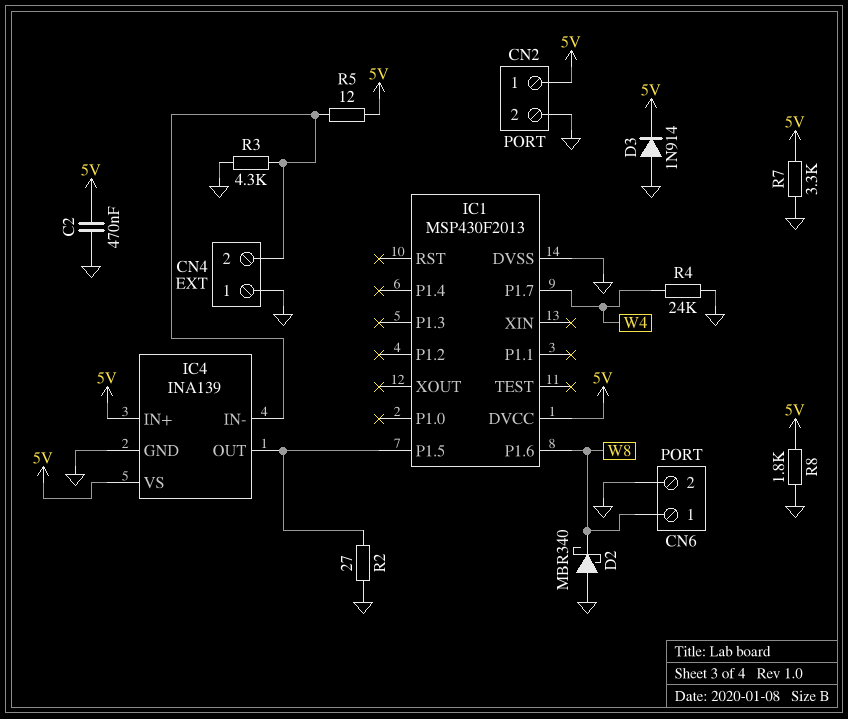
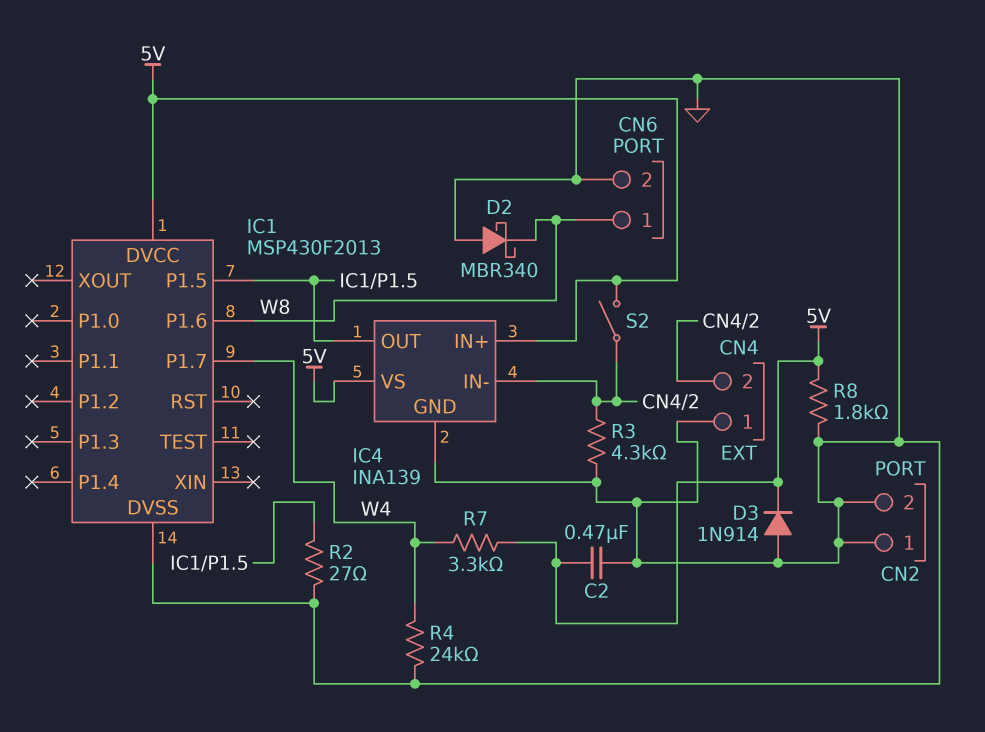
CN2 pin 1: 5V -> GND
R5: 12 (5V, CN4/2) -> none
R7: 3.3k (5V, GND) -> 3.3k (5V, W4)
S2: none -> switch (5V, CN4/2)

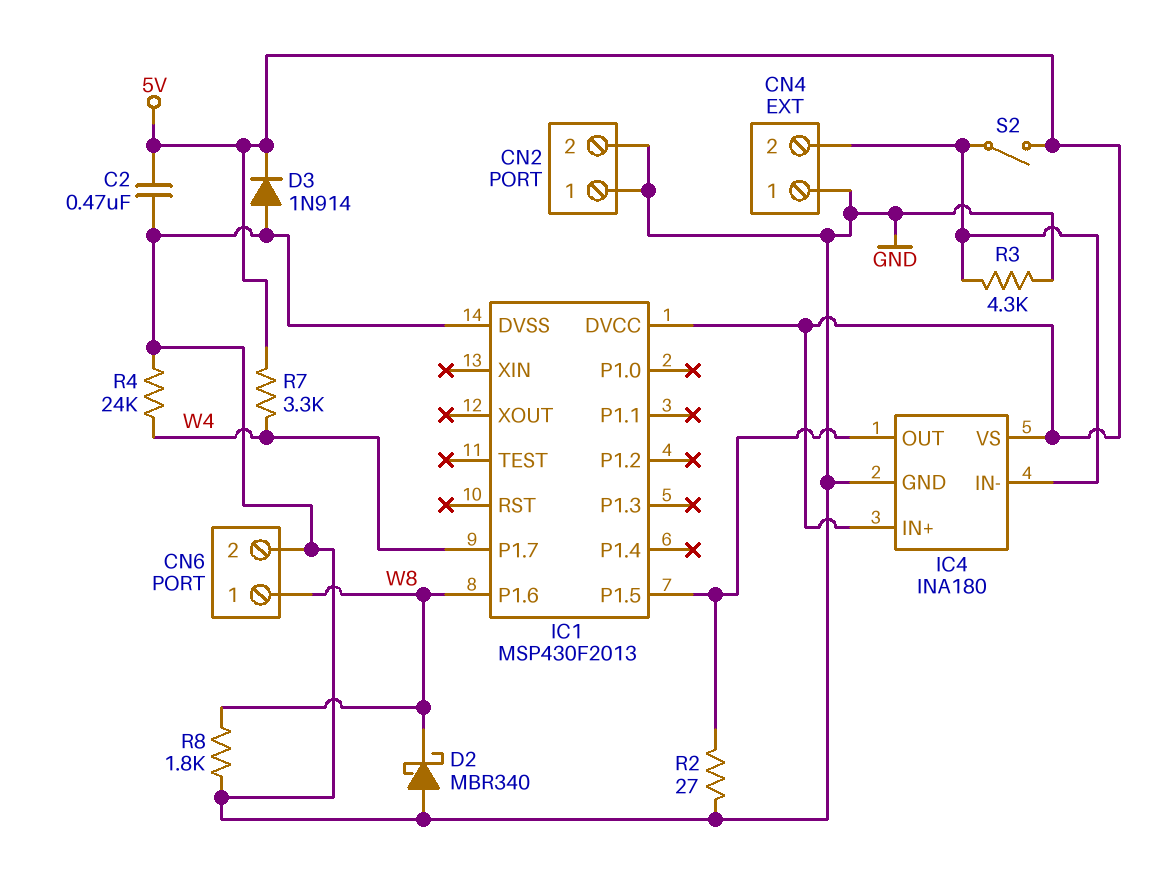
IC4: INA139 -> INA180
R8: 1.8k (5V, GND) -> 1.8k (GND, W8)

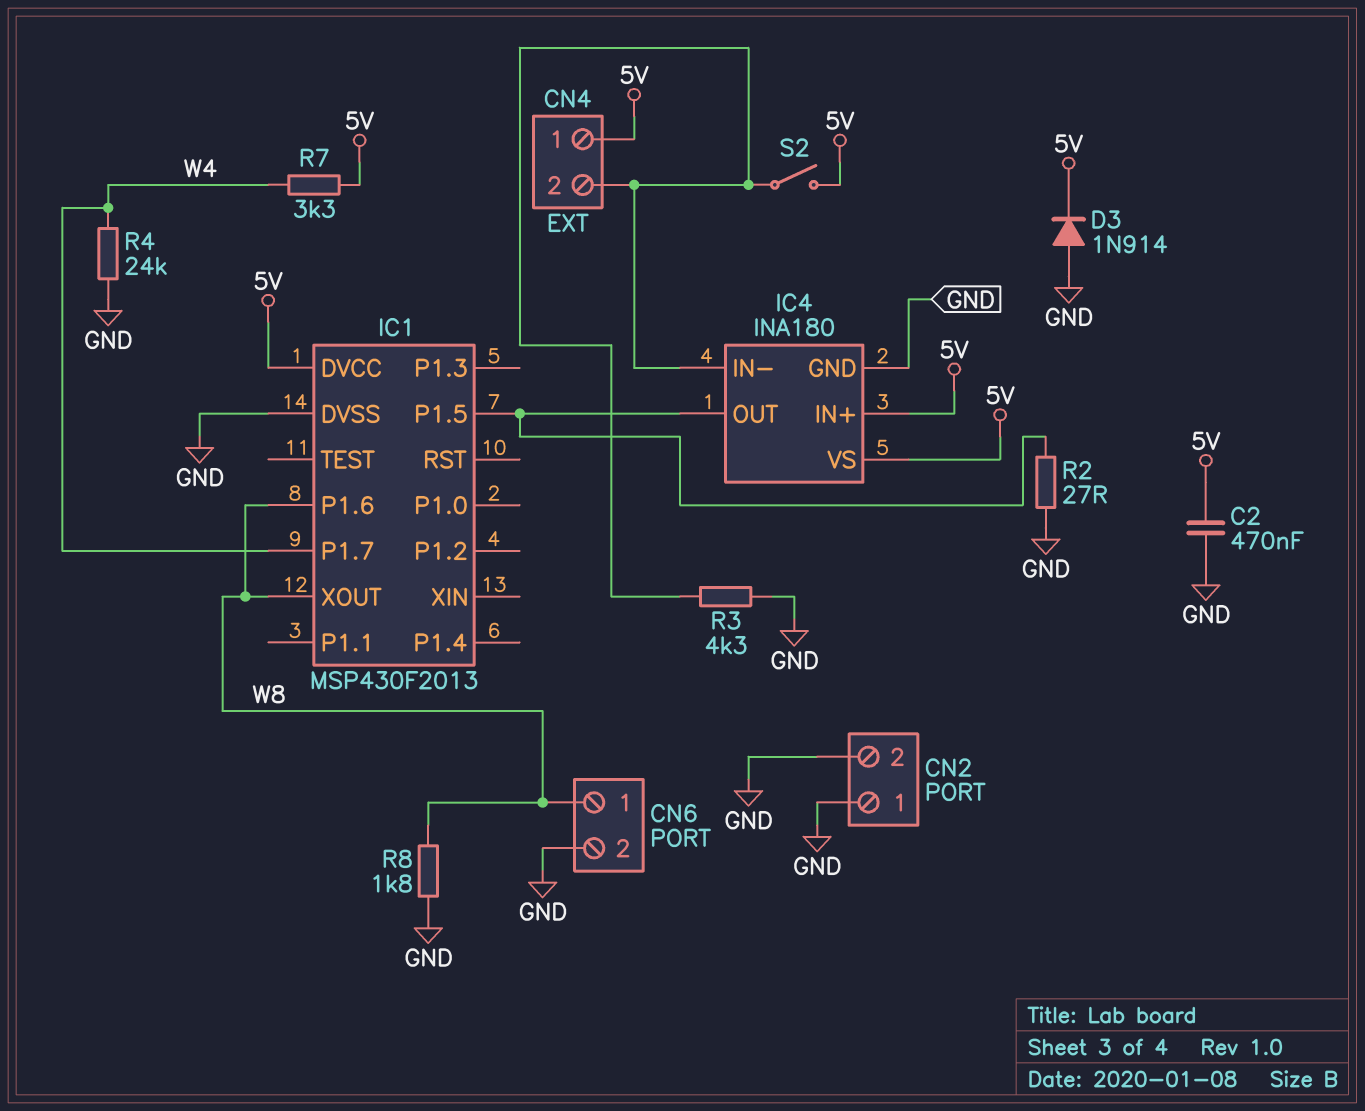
CN4 pin 1: GND -> 5V
D2: schottky MBR340 (A GND, K W8) -> none
IC1 pin XOUT: none -> W8

